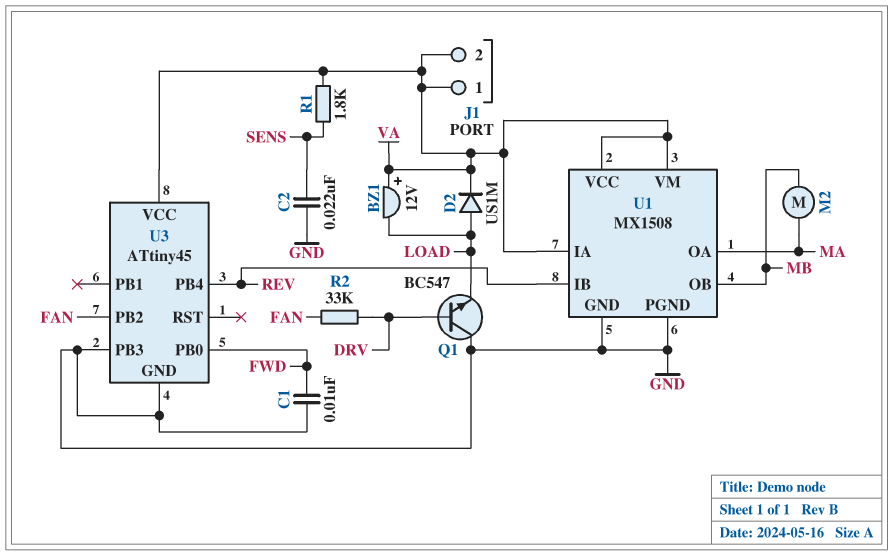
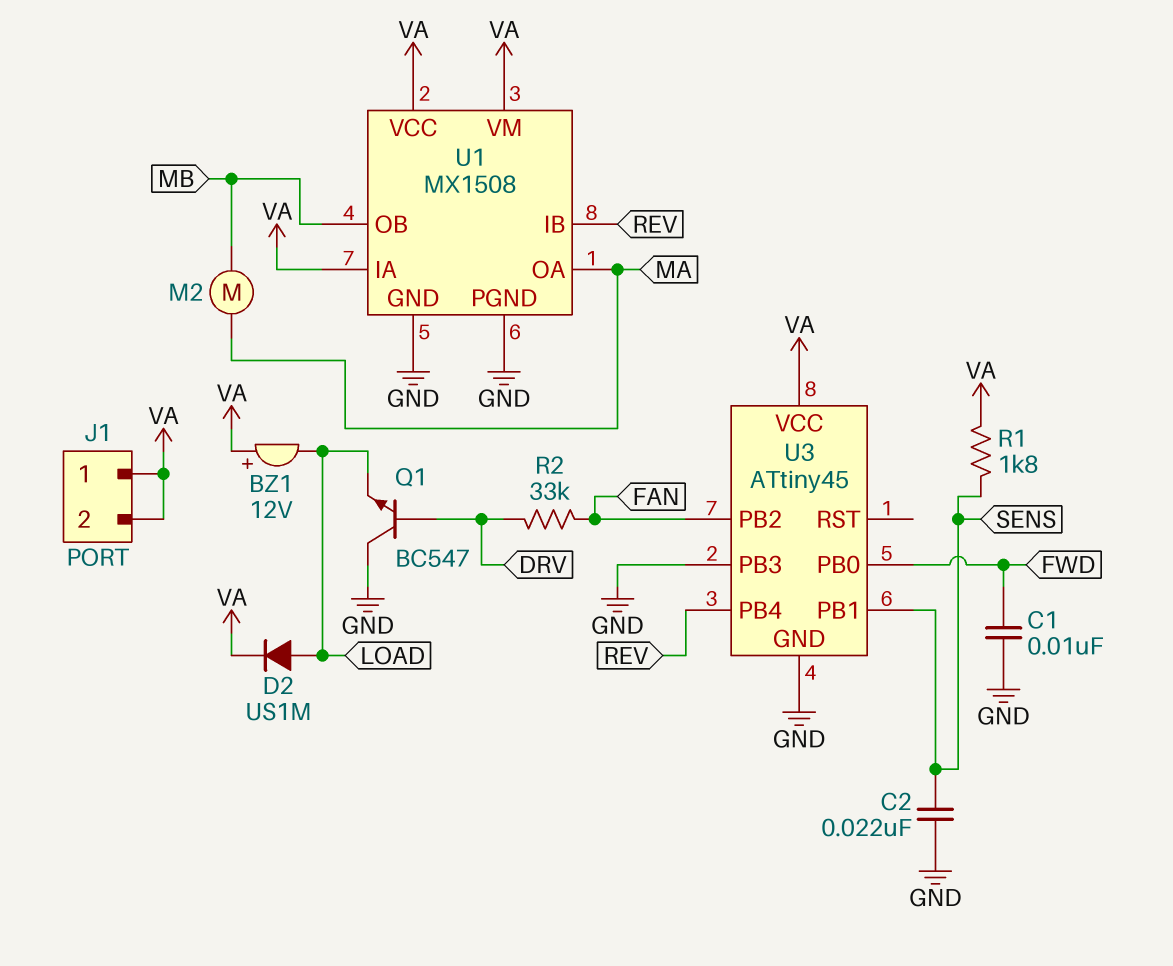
U3 pin PB1: none -> SENS

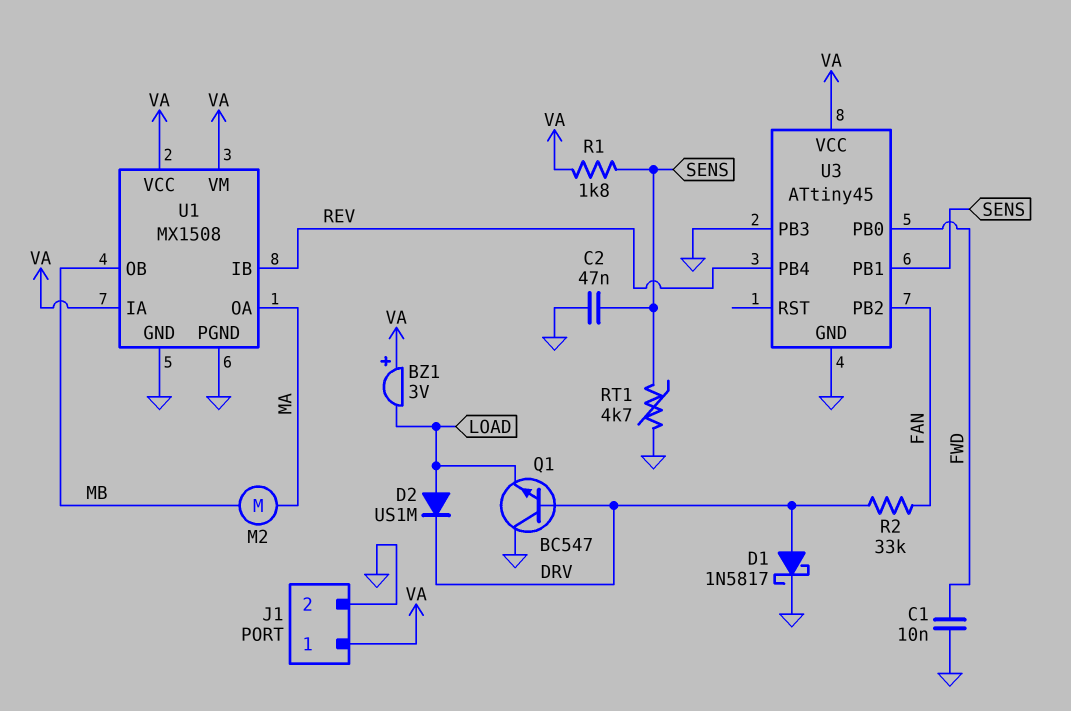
BZ1: buzzer 12V (plus VA, minus LOAD) -> buzzer 3V (plus VA, minus LOAD)
C2: 22nF (GND, SENS) -> 47nF (GND, SENS)
D1: none -> schottky 1N5817 (A DRV, K GND)
D2: diode US1M (A LOAD, K VA) -> diode US1M (A LOAD, K DRV)
J1 pin 2: VA -> GND
RT1: none -> 4.7k (GND, SENS)

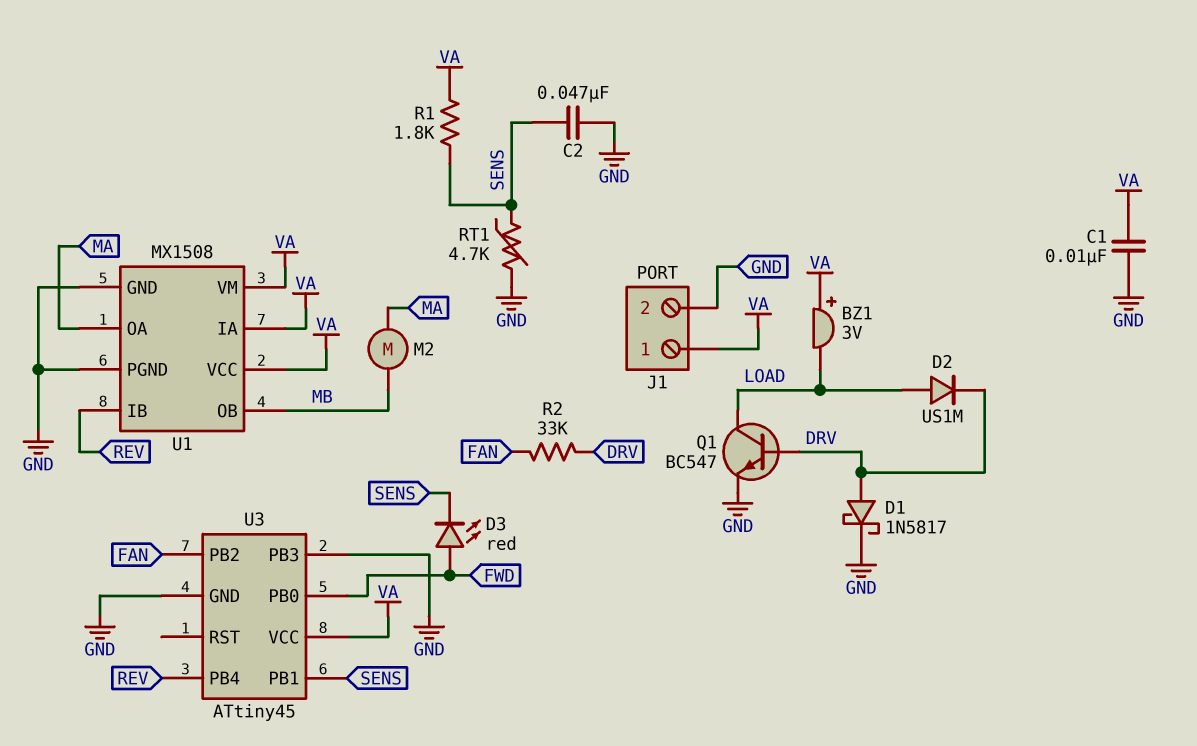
C1: 10nF (FWD, GND) -> 10nF (GND, VA)
D3: none -> LED red (A FWD, K SENS)
Q1: NPN BC547 (B DRV, C GND, E LOAD) -> NPN BC547 (B DRV, C LOAD, E GND)

